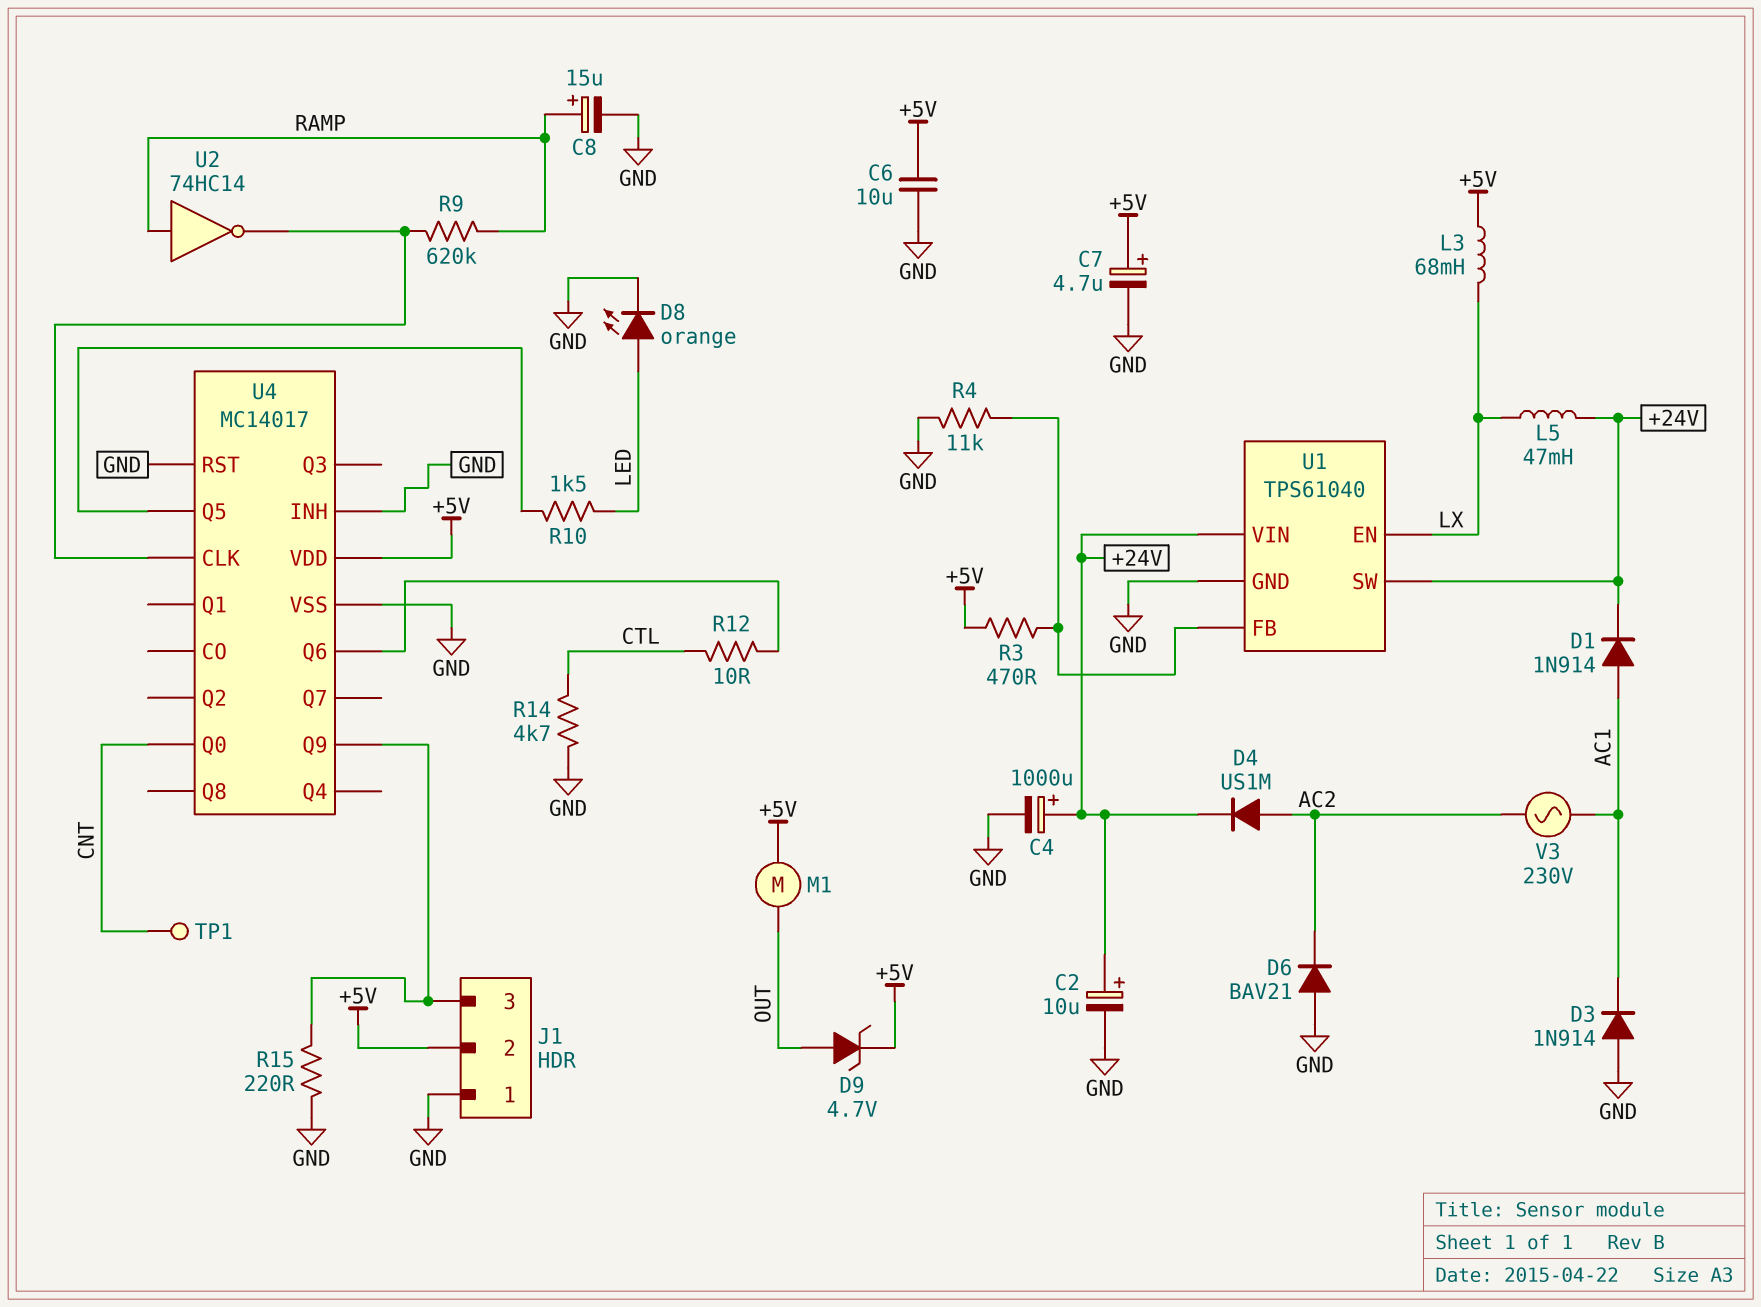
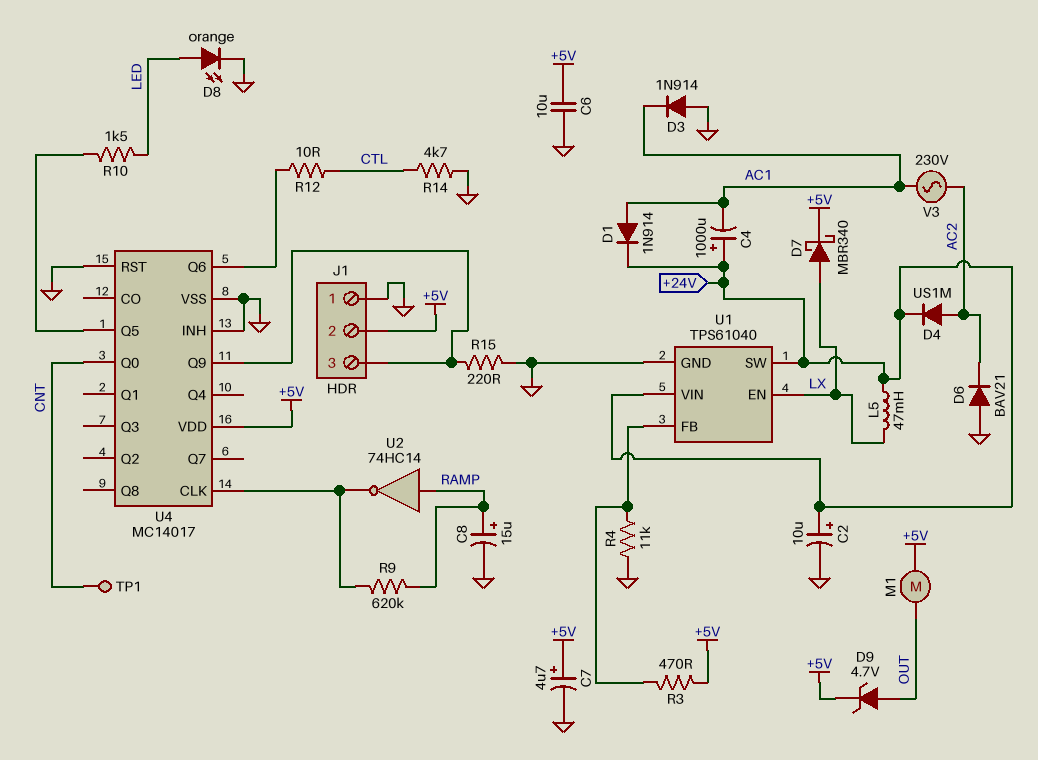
C4: 1000uF (plus +24V, minus GND) -> 1000uF (plus +24V, minus AC1)
D7: none -> schottky MBR340 (A LX, K +5V)
L3: 68mH (+5V, LX) -> none

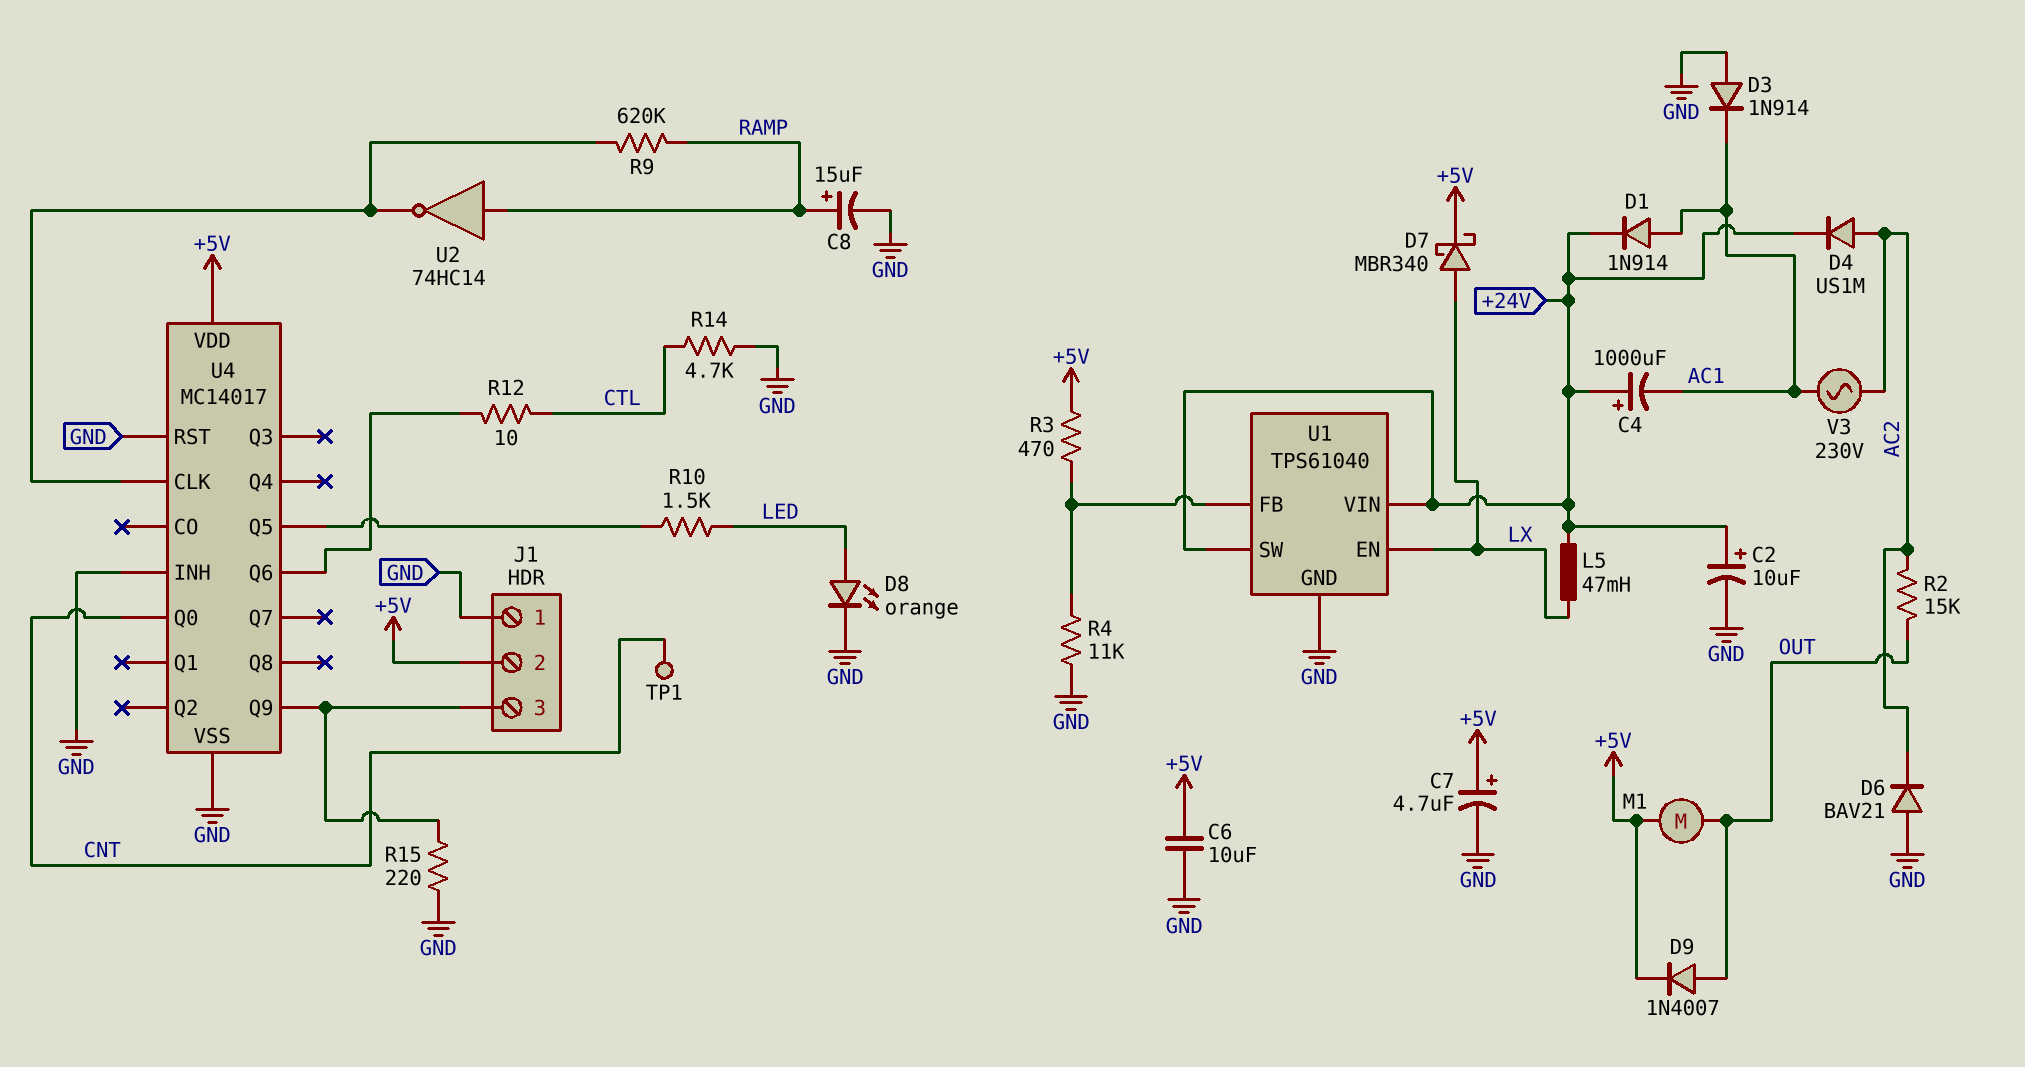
D9: zener 4.7V (A OUT, K +5V) -> diode 1N4007 (A OUT, K +5V)
R2: none -> 15k (AC2, OUT)

